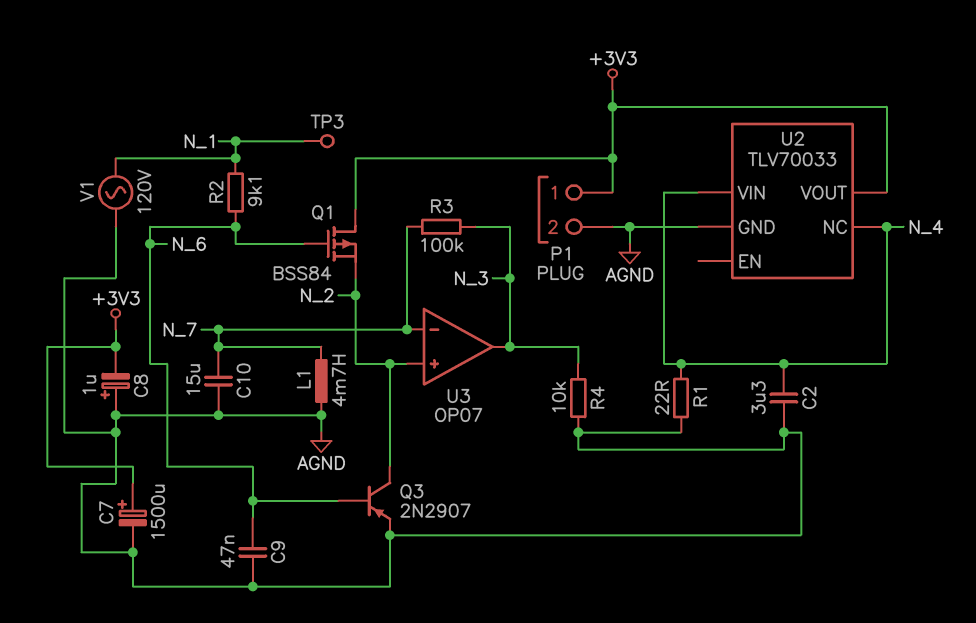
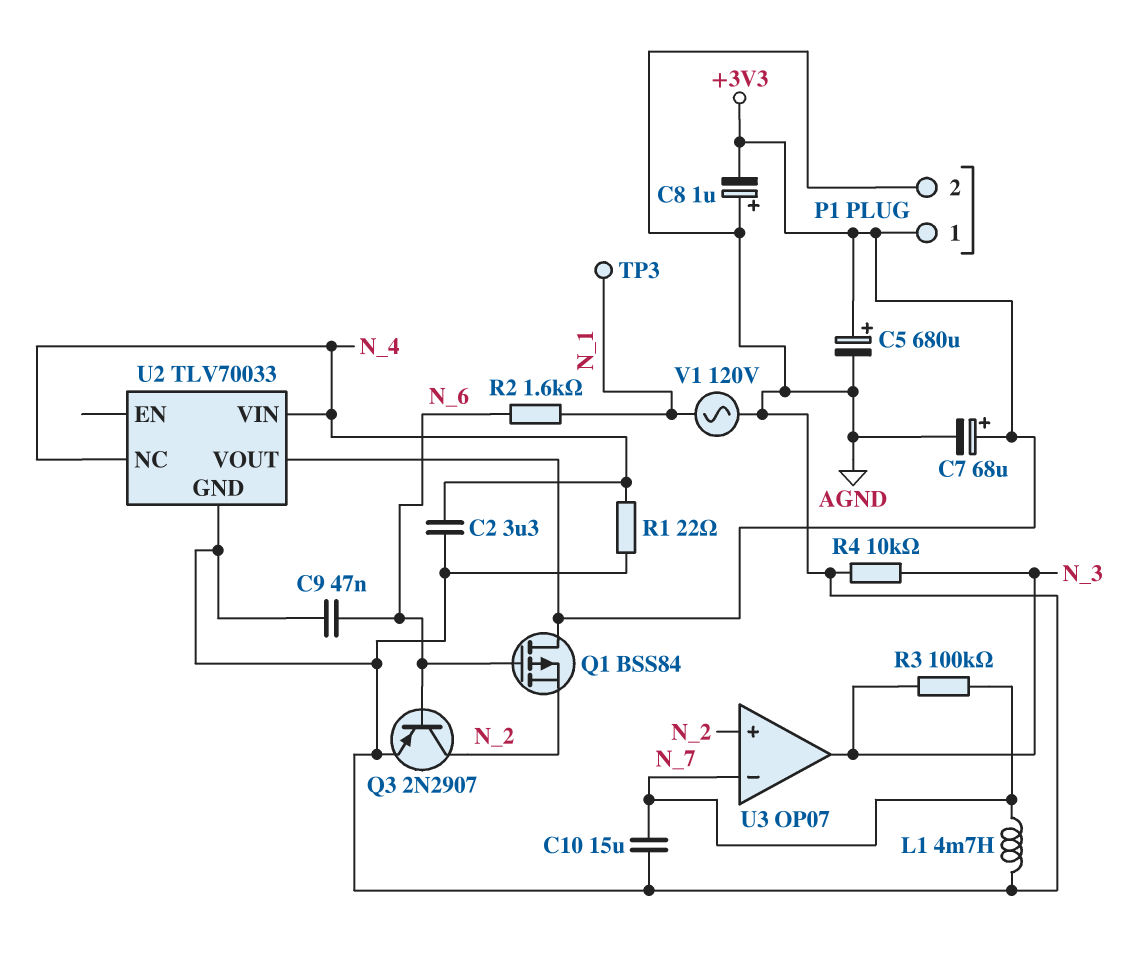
C5: none -> 680uF (plus +3V3, minus AGND)
C7: 1500uF (plus +3V3, minus AGND) -> 68uF (plus +3V3, minus AGND)
R2: 9.1k (N_1, N_6) -> 1.6k (N_1, N_6)

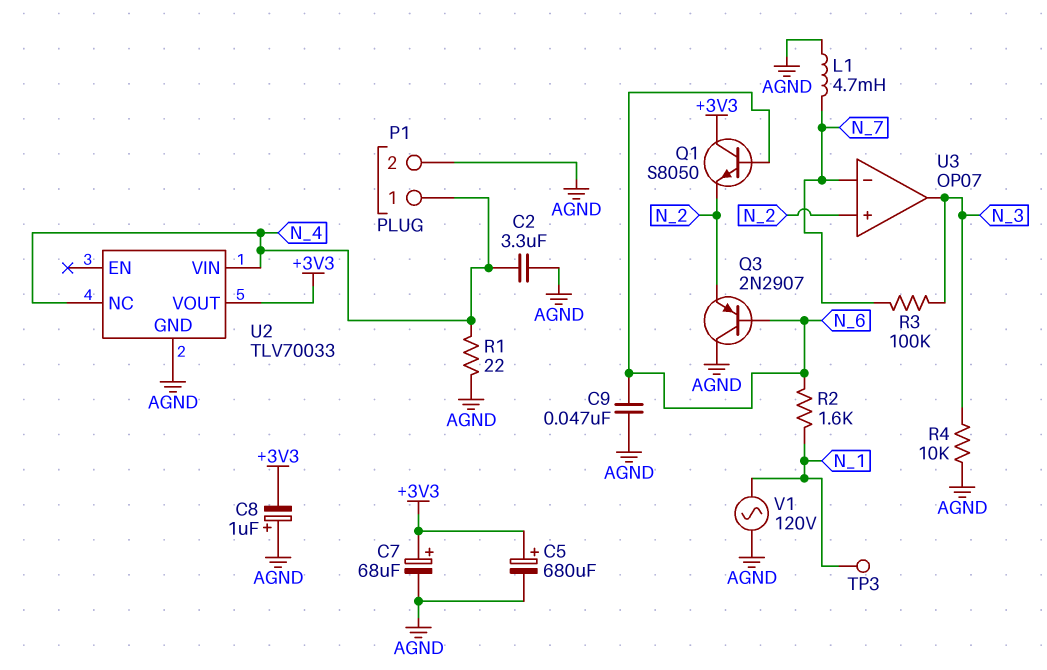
C10: 15uF (AGND, N_7) -> none
P1 pin 1: +3V3 -> N_4
Q1: PMOS BSS84 (G N_6, D +3V3, S N_2) -> NPN S8050 (B N_6, C +3V3, E N_2)
Q3: PNP 2N2907 (B N_6, C N_2, E AGND) -> PNP 2N2907 (B N_6, C AGND, E N_2)

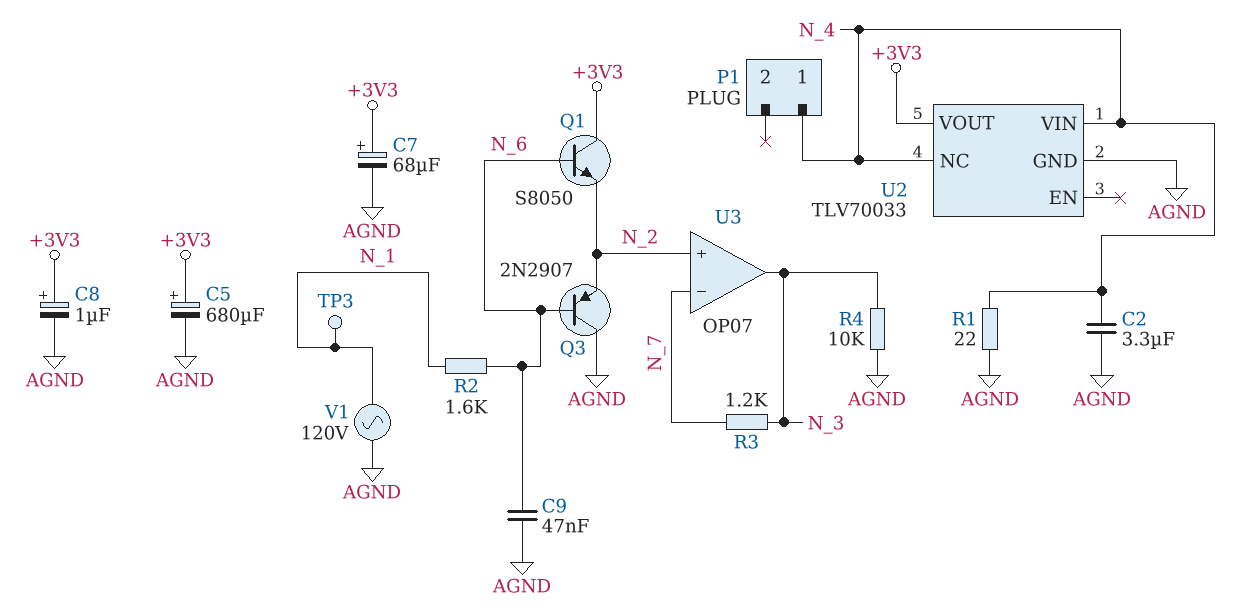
C8: 1uF (plus AGND, minus +3V3) -> 1uF (plus +3V3, minus AGND)
L1: 4.7mH (AGND, N_7) -> none
P1 pin 2: AGND -> none
R3: 100k (N_3, N_7) -> 1.2k (N_3, N_7)

